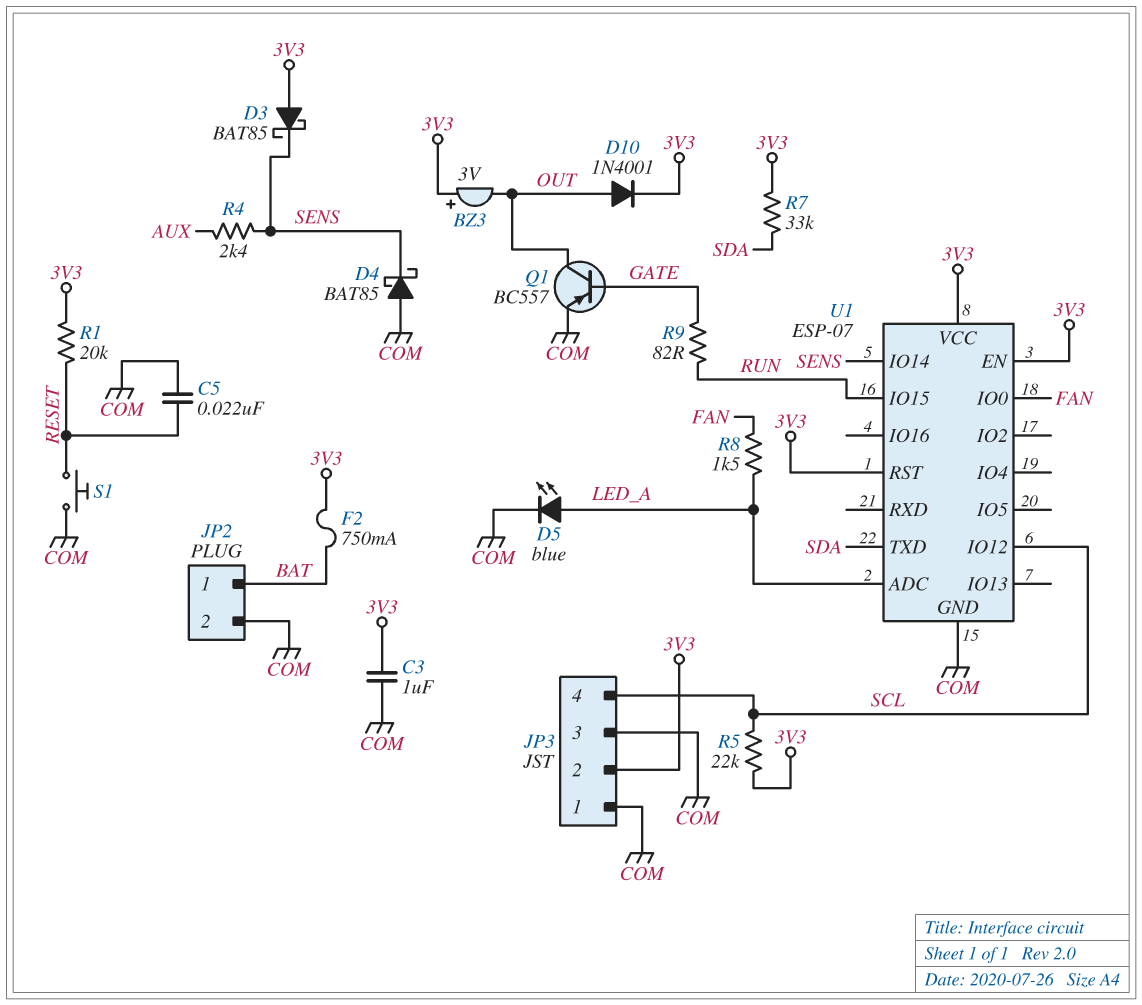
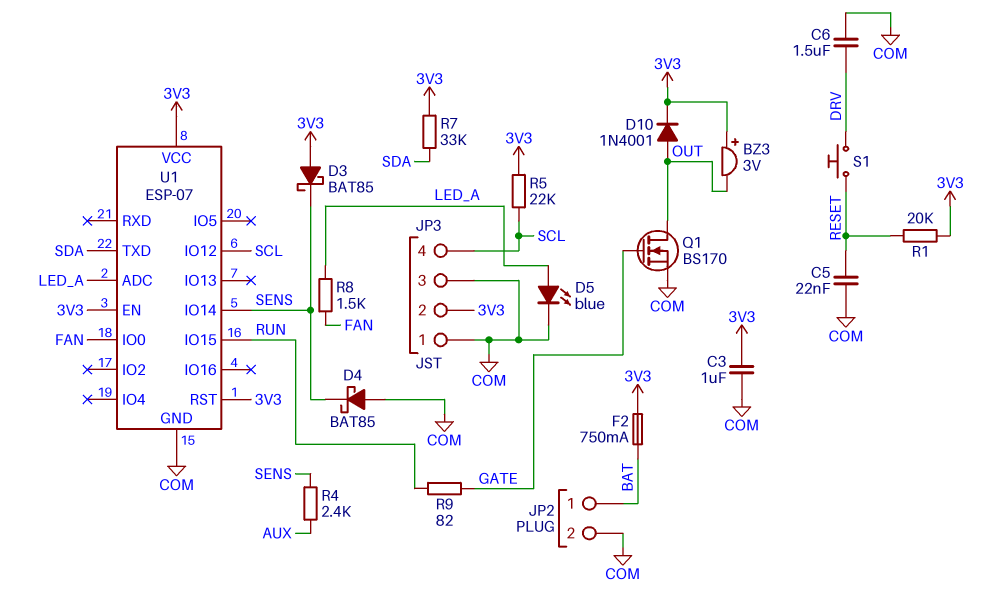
C6: none -> 1.5uF (COM, DRV)
Q1: PNP BC557 (B GATE, C OUT, E COM) -> NMOS BS170 (G GATE, D OUT, S COM)
S1: button (COM, RESET) -> button (DRV, RESET)

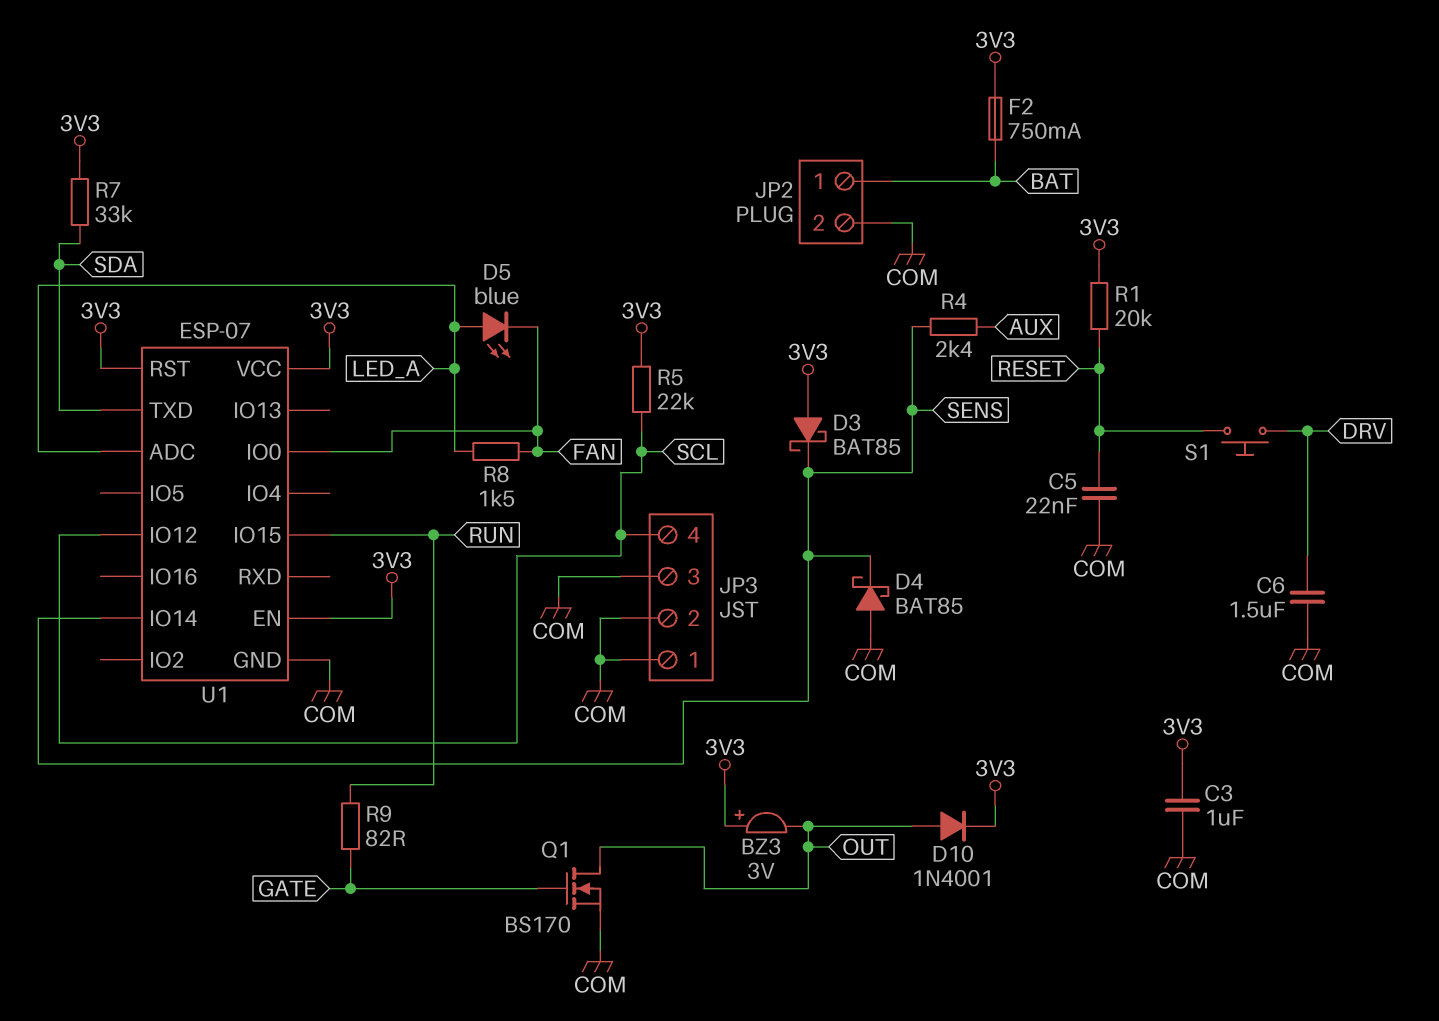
D5: LED blue (A LED_A, K COM) -> LED blue (A LED_A, K FAN)
JP3 pin 2: 3V3 -> COM

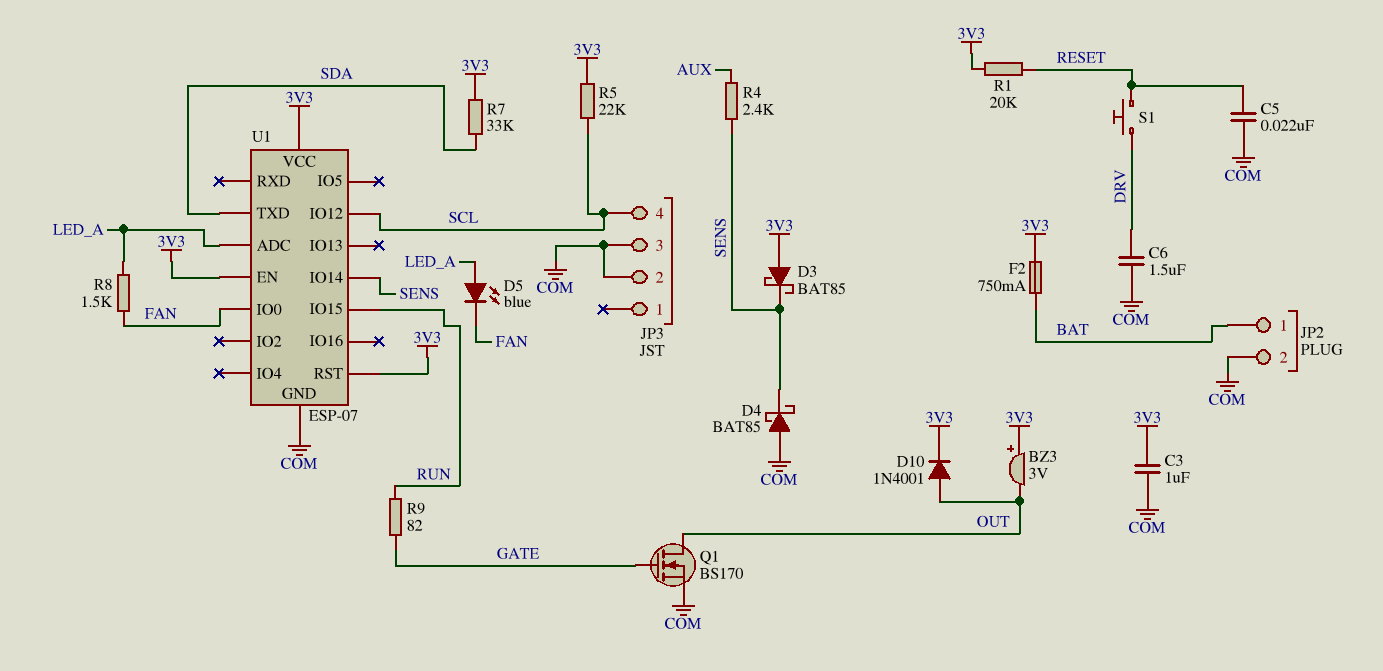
JP3 pin 1: COM -> none

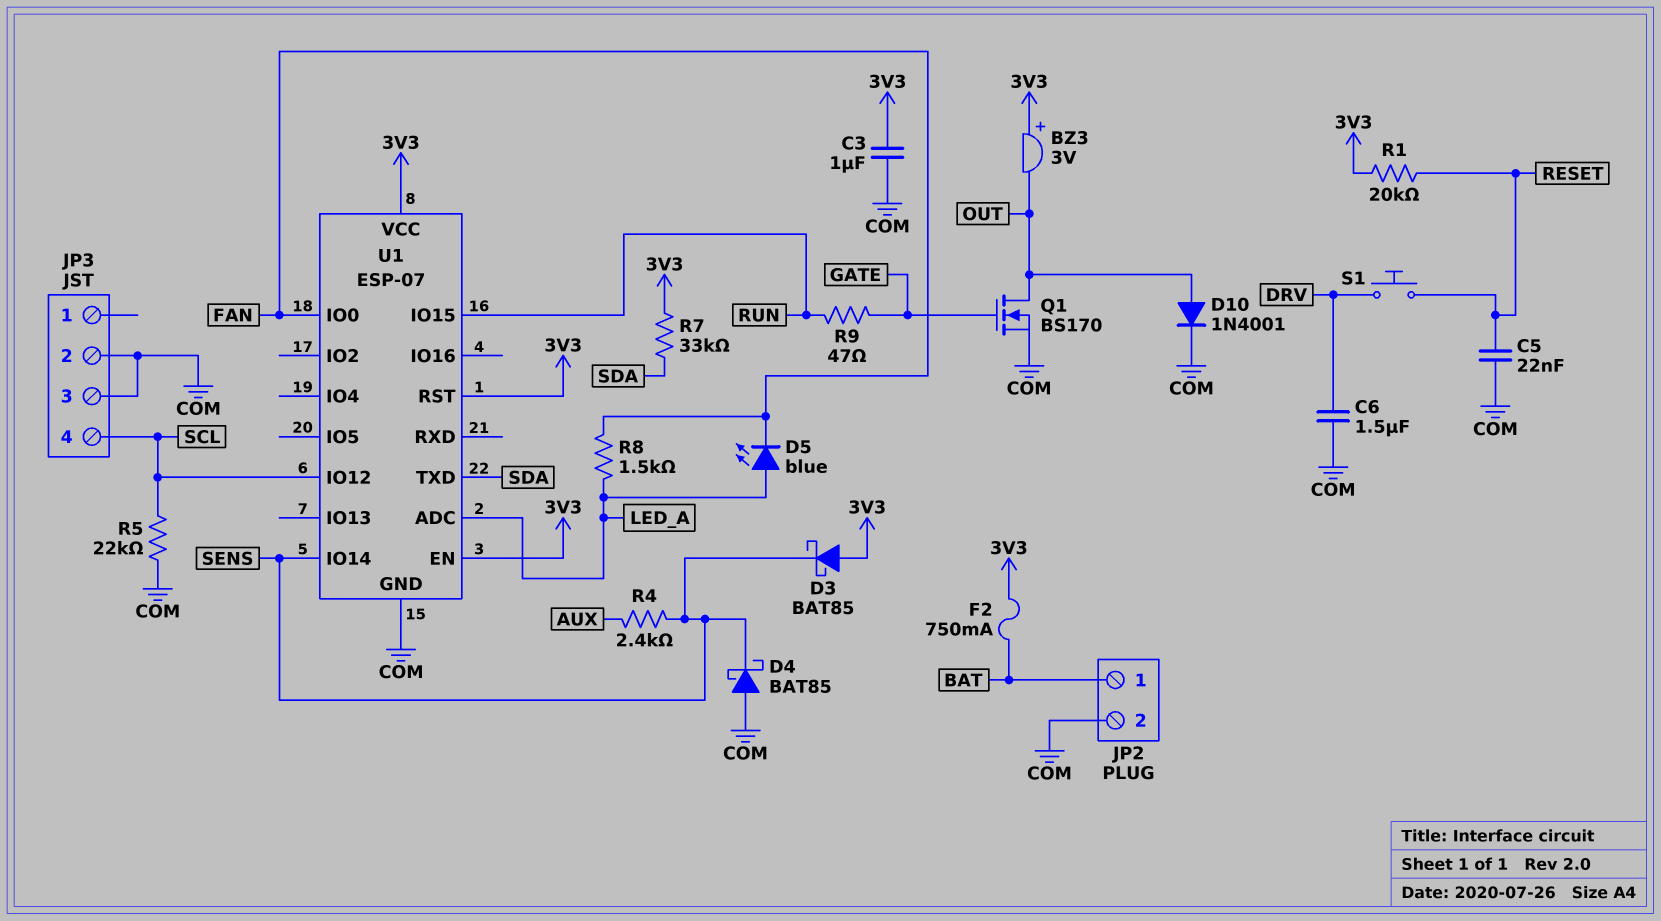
D10: diode 1N4001 (A OUT, K 3V3) -> diode 1N4001 (A OUT, K COM)
R5: 22k (3V3, SCL) -> 22k (COM, SCL)
R9: 82 (GATE, RUN) -> 47 (GATE, RUN)

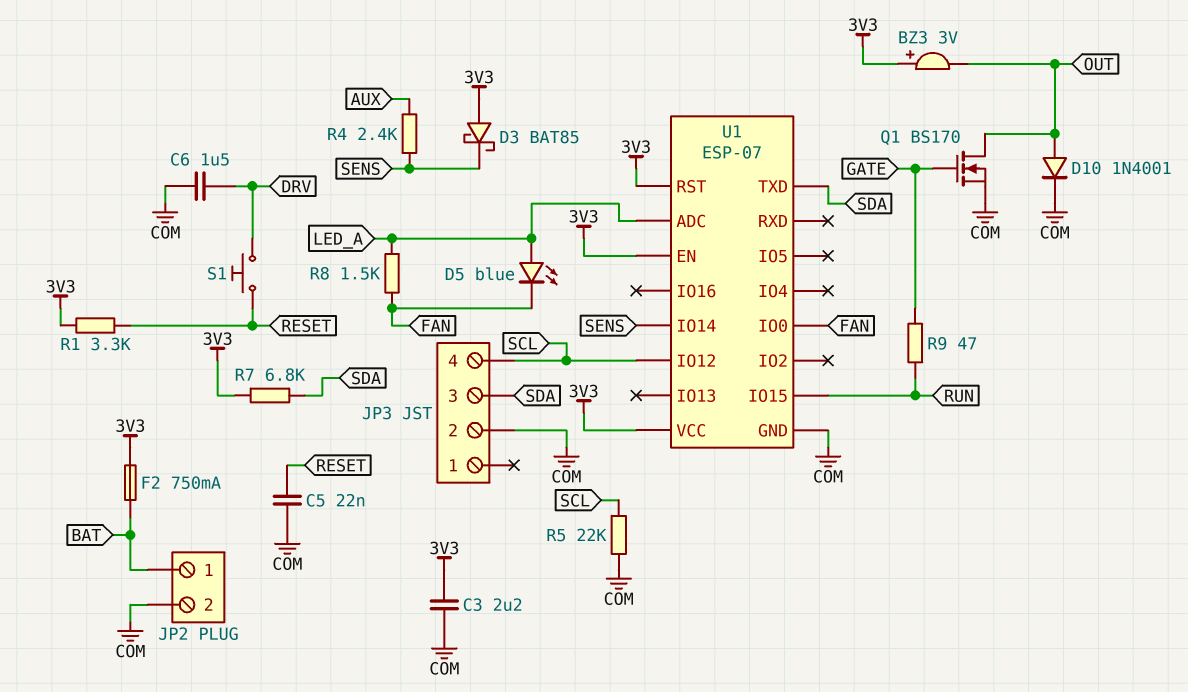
C3: 1uF (3V3, COM) -> 2.2uF (3V3, COM)
D4: schottky BAT85 (A COM, K SENS) -> none
JP3 pin 3: COM -> SDA
R1: 20k (3V3, RESET) -> 3.3k (3V3, RESET)
R7: 33k (3V3, SDA) -> 6.8k (3V3, SDA)

